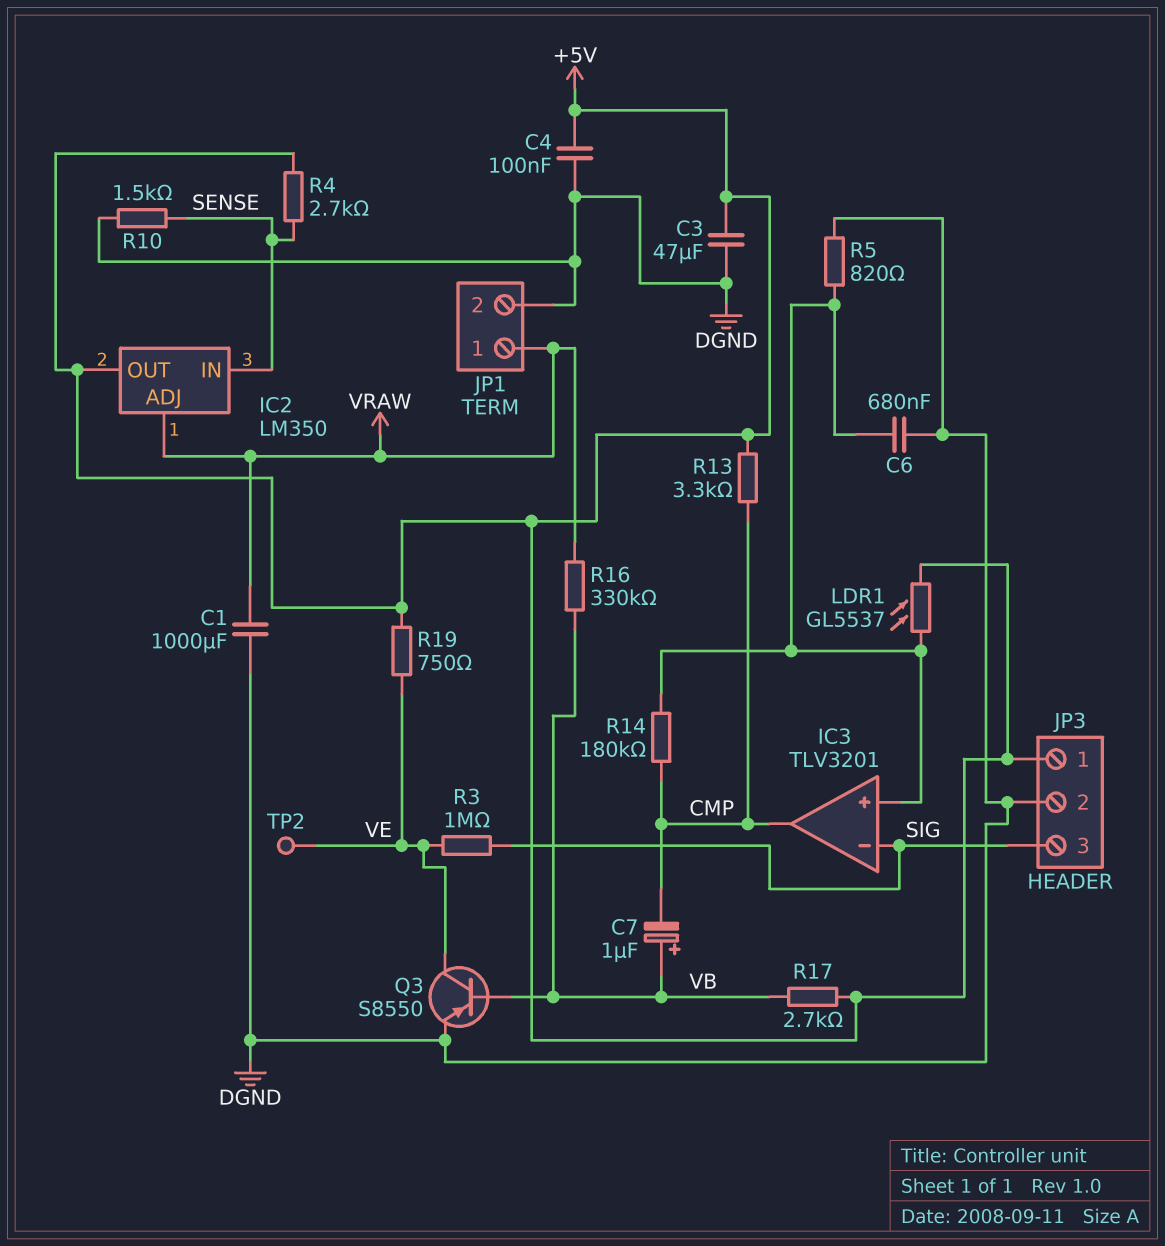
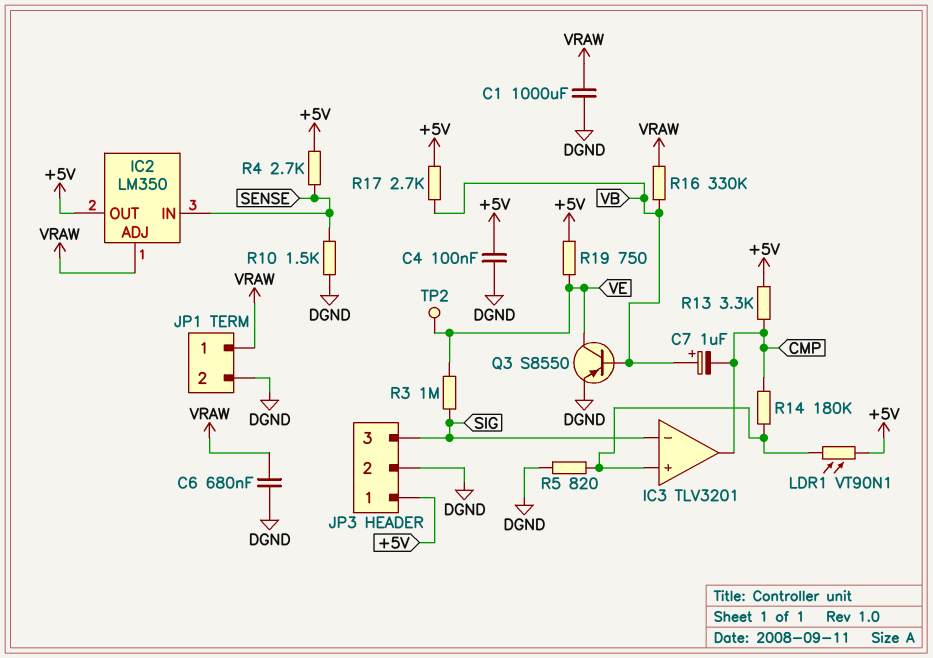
C3: 47uF (+5V, DGND) -> none
C6: 680nF (DGND, IC3/in+) -> 680nF (DGND, VRAW)
LDR1: GL5537 (+5V, IC3/in+) -> VT90N1 (+5V, IC3/in+)

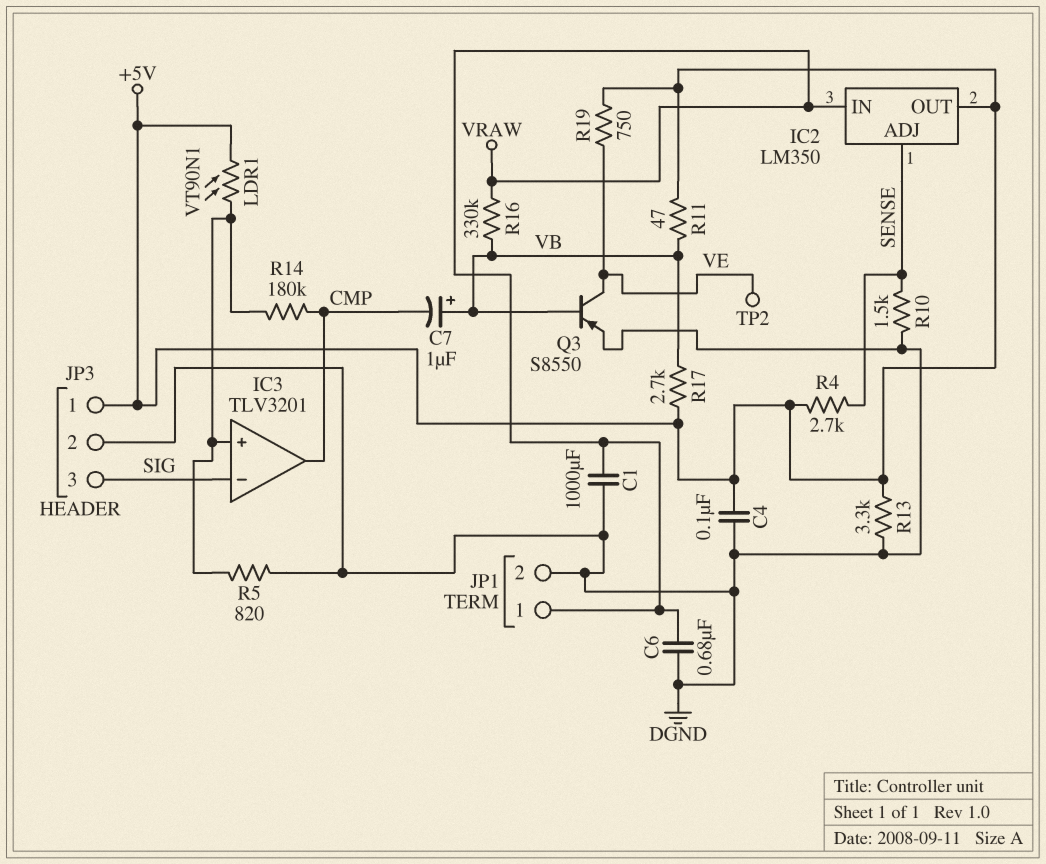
IC2 pin ADJ: VRAW -> SENSE
IC2 pin IN: SENSE -> VRAW
R3: 1M (SIG, VE) -> none
R11: none -> 47 (+5V, VB)
R13: 3.3k (+5V, CMP) -> 3.3k (+5V, DGND)

